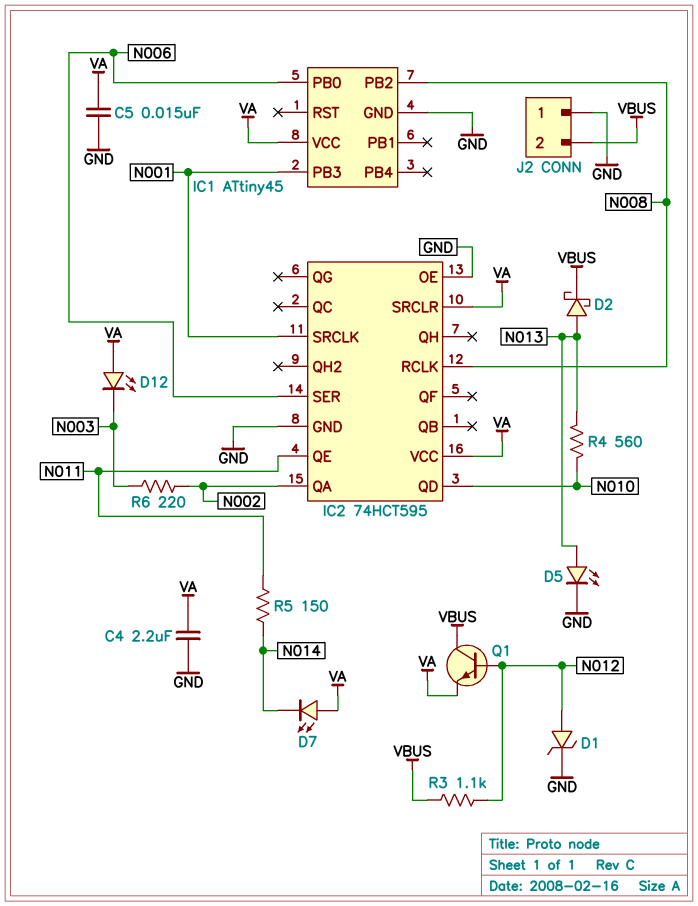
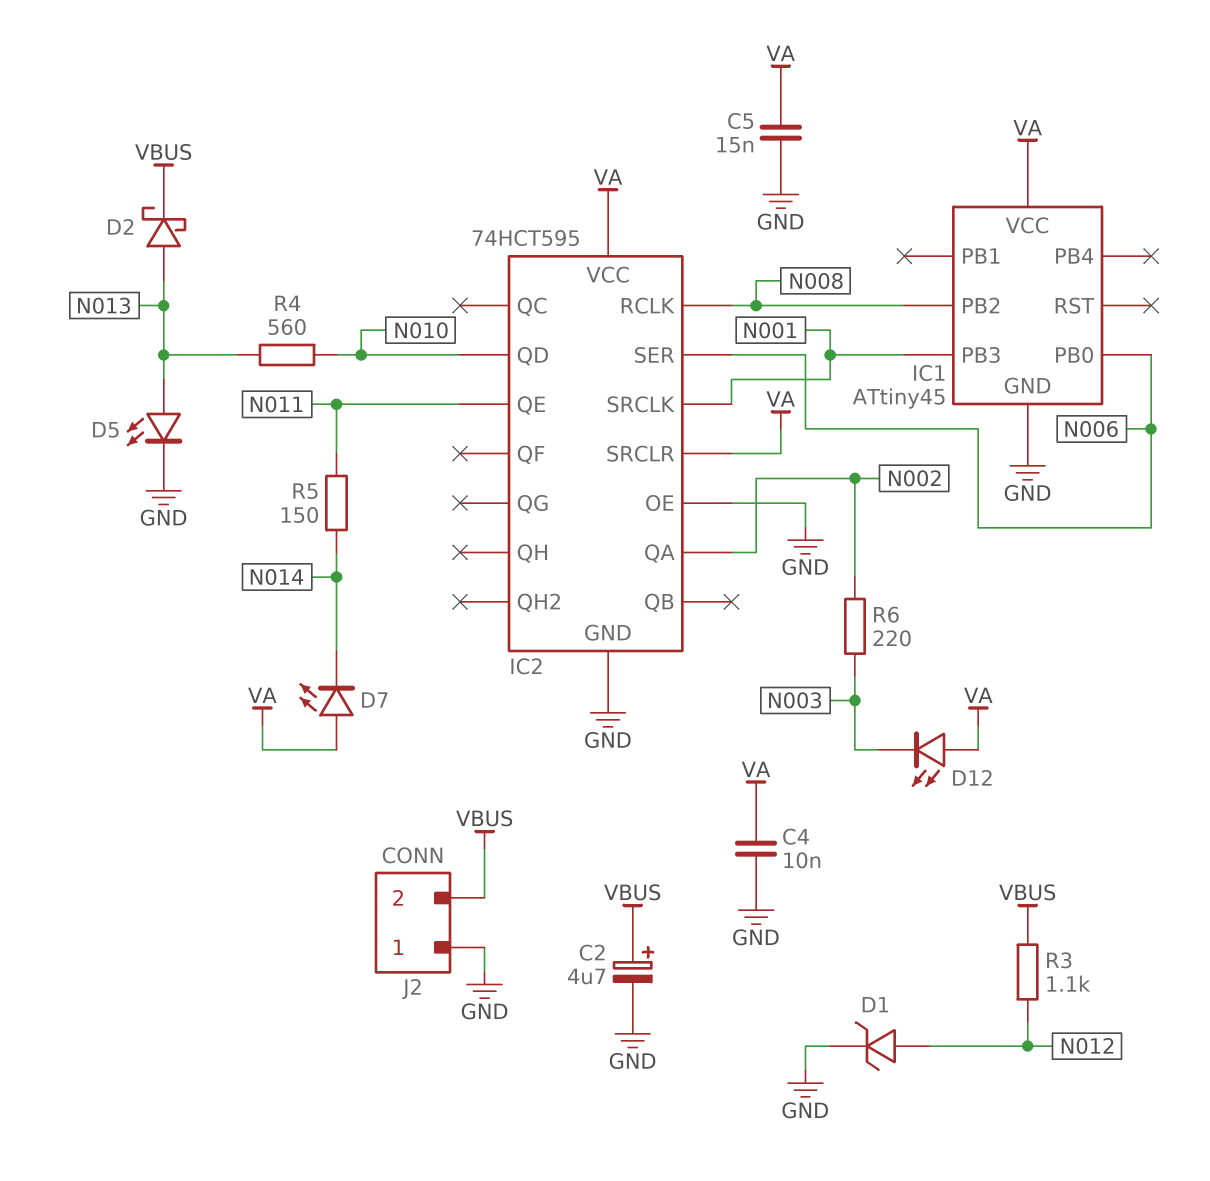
C2: none -> 4.7uF (plus VBUS, minus GND)
C4: 2.2uF (GND, VA) -> 10nF (GND, VA)
Q1: NPN (B N012, C VBUS, E VA) -> none

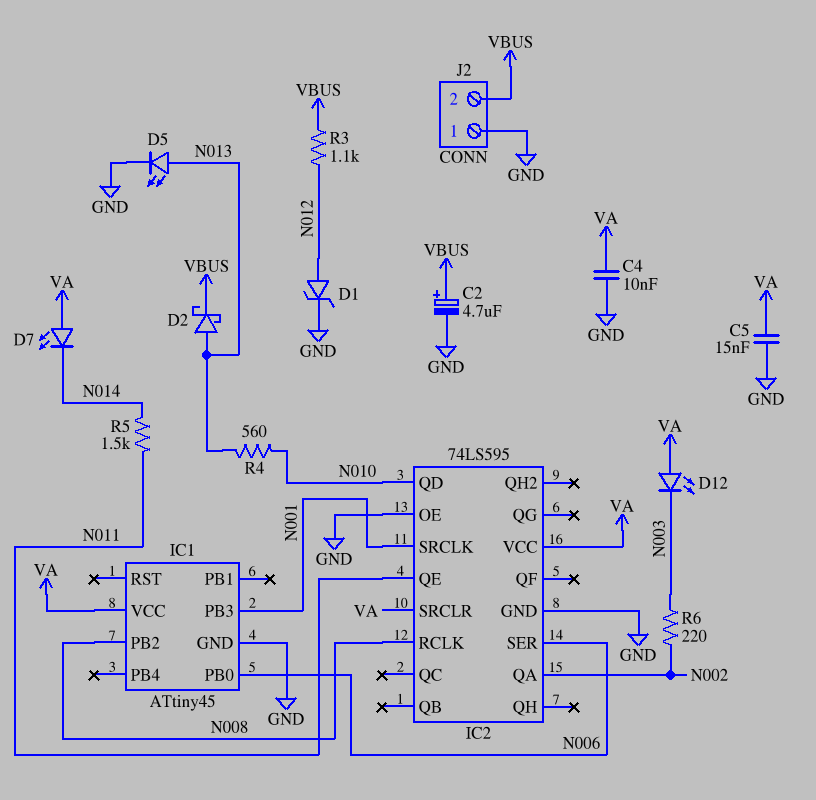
IC2: 74HCT595 -> 74LS595
R5: 150 (N011, N014) -> 1.5k (N011, N014)

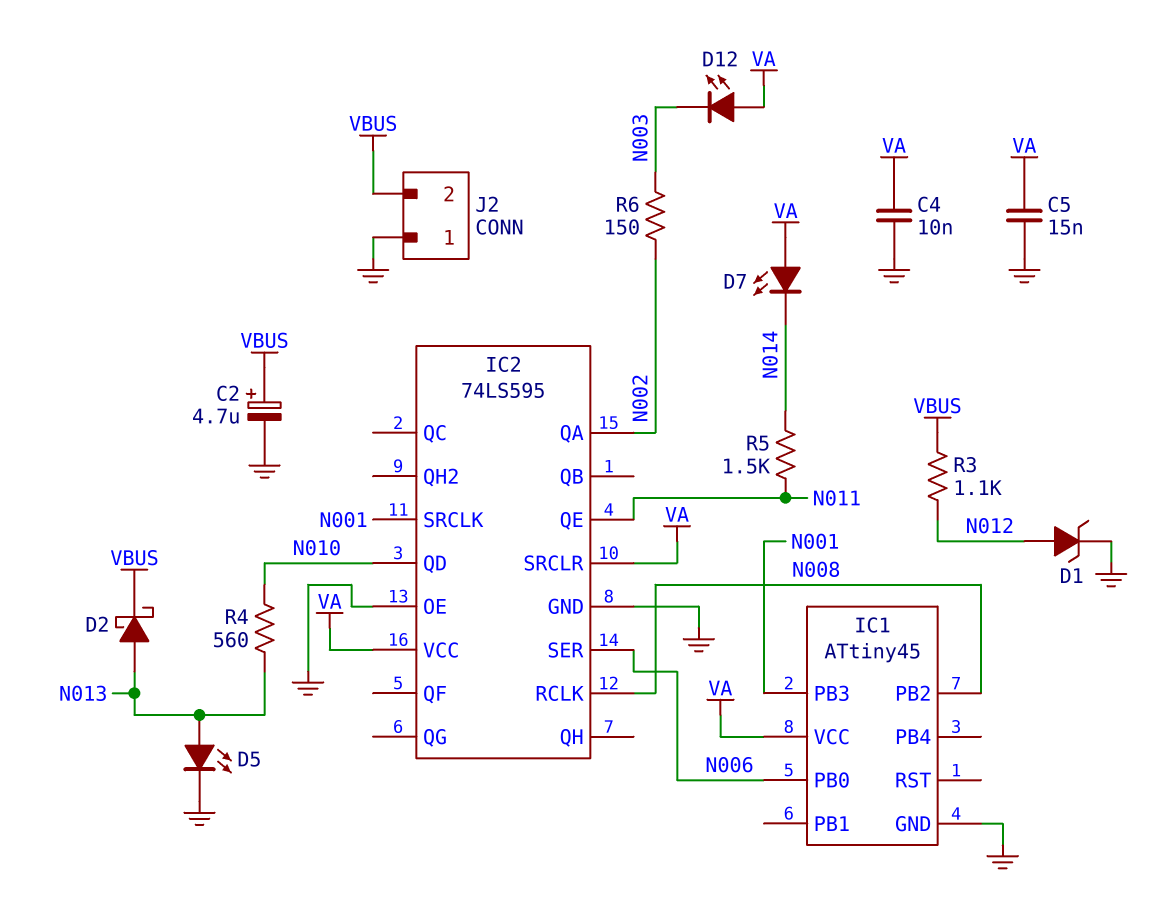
R6: 220 (N002, N003) -> 150 (N002, N003)

